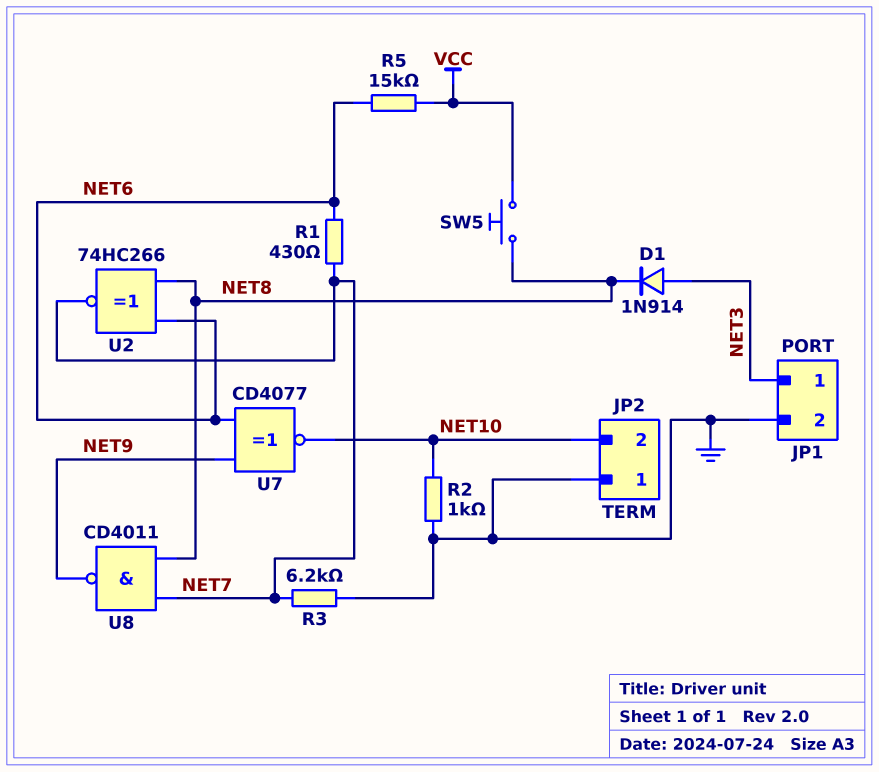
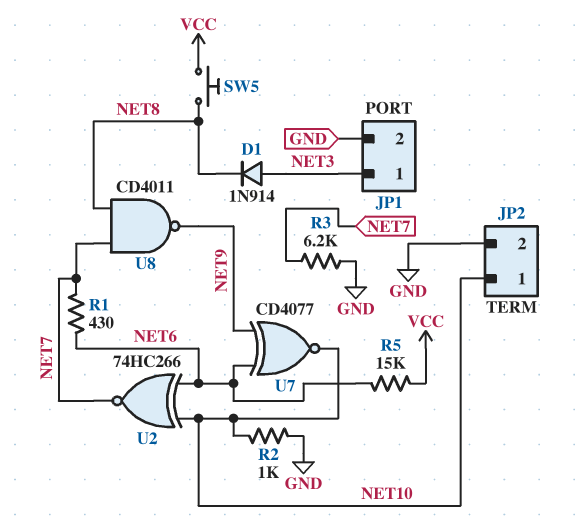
JP2 pin 1: GND -> NET10
JP2 pin 2: NET10 -> GND
U2: XNOR 74HC266 (in NET6, in NET8, out NET7) -> XNOR 74HC266 (in NET6, in NET10, out NET7)

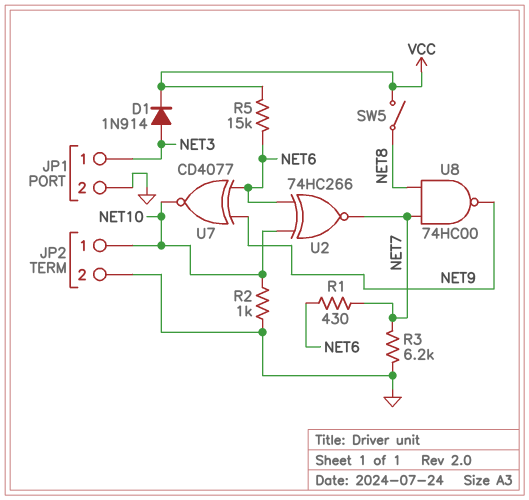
D1: diode 1N914 (A NET3, K NET8) -> diode 1N914 (A NET3, K VCC)
SW5: button (NET8, VCC) -> switch (NET8, VCC)
U8: NAND CD4011 (in NET7, in NET8, out NET9) -> NAND 74HC00 (in NET7, in NET8, out NET9)

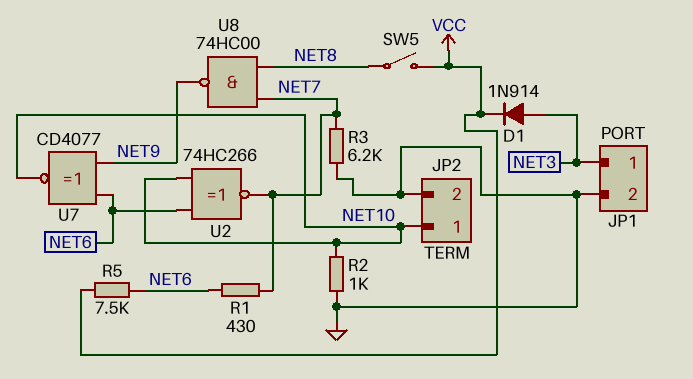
R5: 15k (NET6, VCC) -> 7.5k (NET6, VCC)

